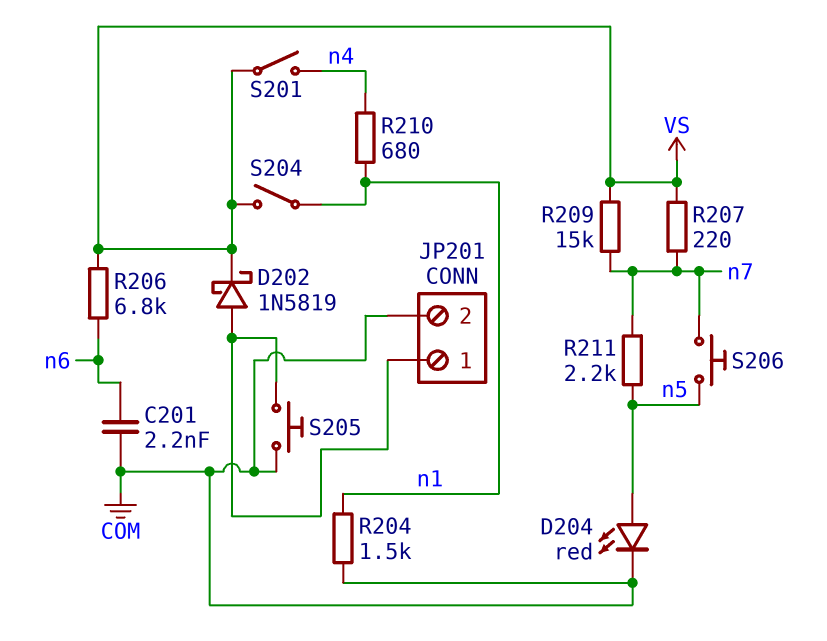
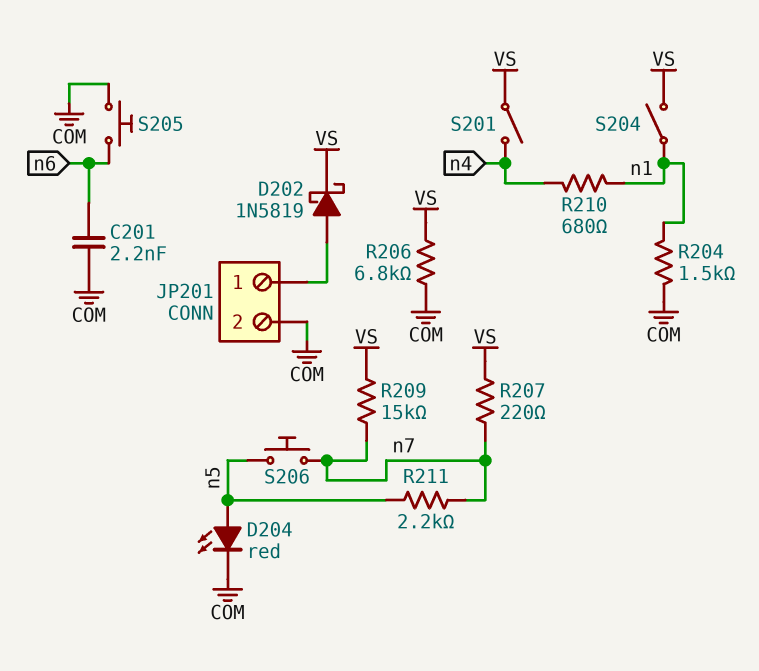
R206: 6.8k (VS, n6) -> 6.8k (COM, VS)
S205: button (COM, JP201/1) -> button (COM, n6)

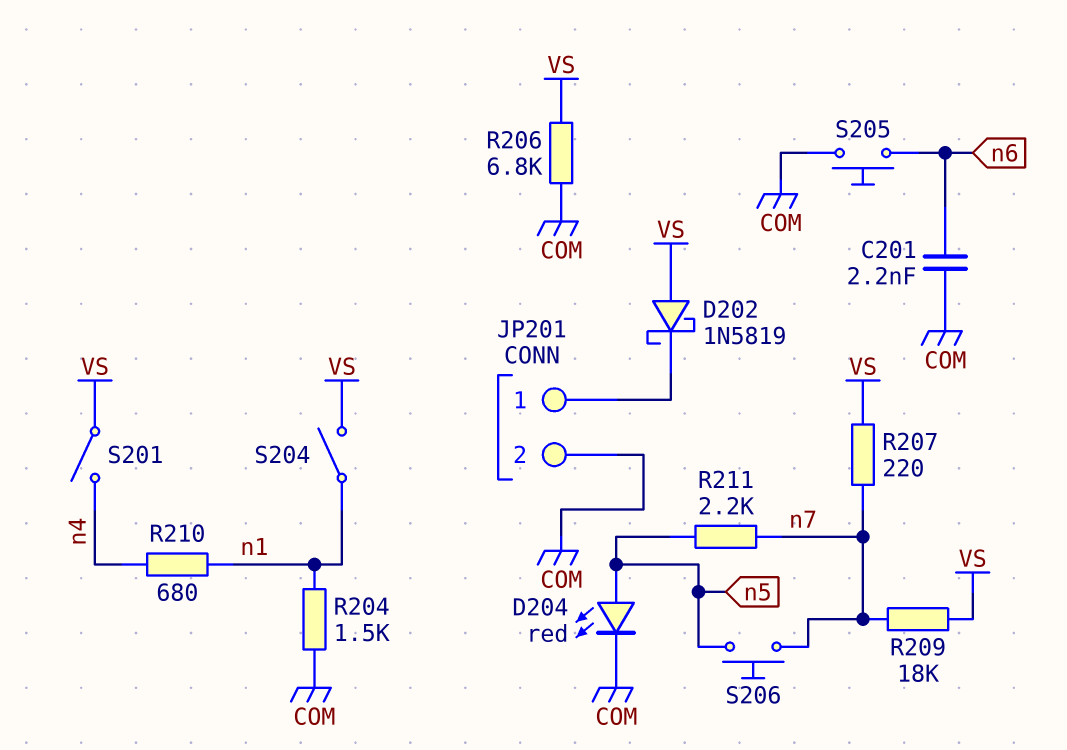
D202: schottky 1N5819 (A JP201/1, K VS) -> schottky 1N5819 (A VS, K JP201/1)
R209: 15k (VS, n7) -> 18k (VS, n7)

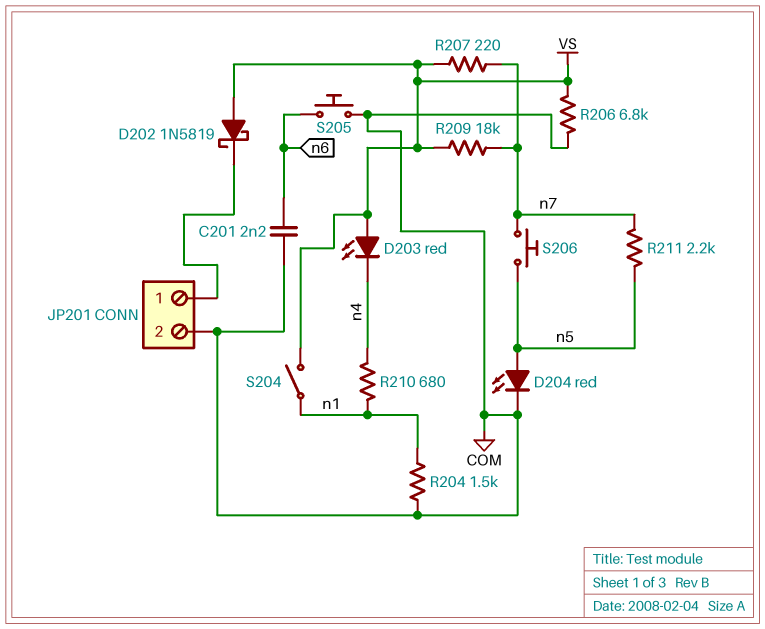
D203: none -> LED red (A VS, K n4)
S201: switch (VS, n4) -> none

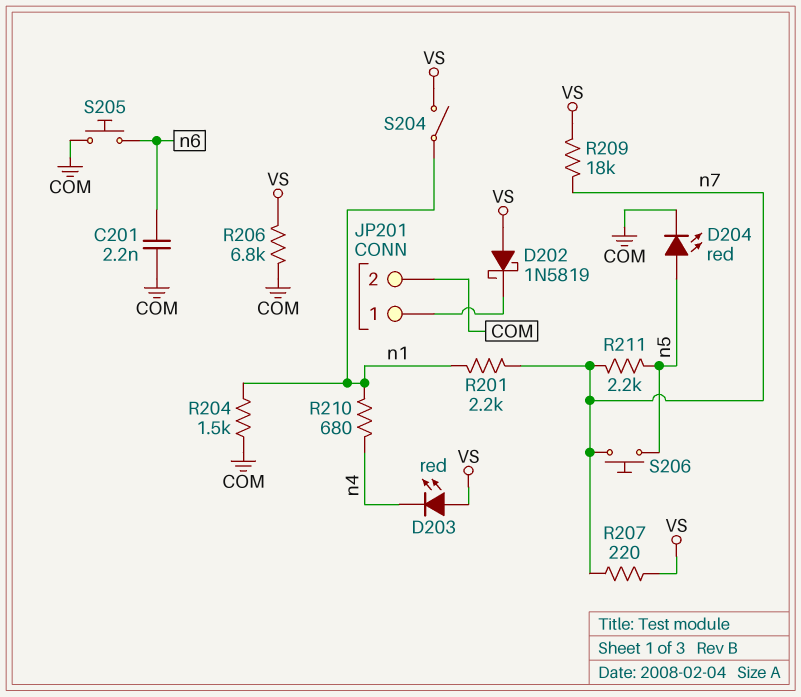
R201: none -> 2.2k (n1, n7)

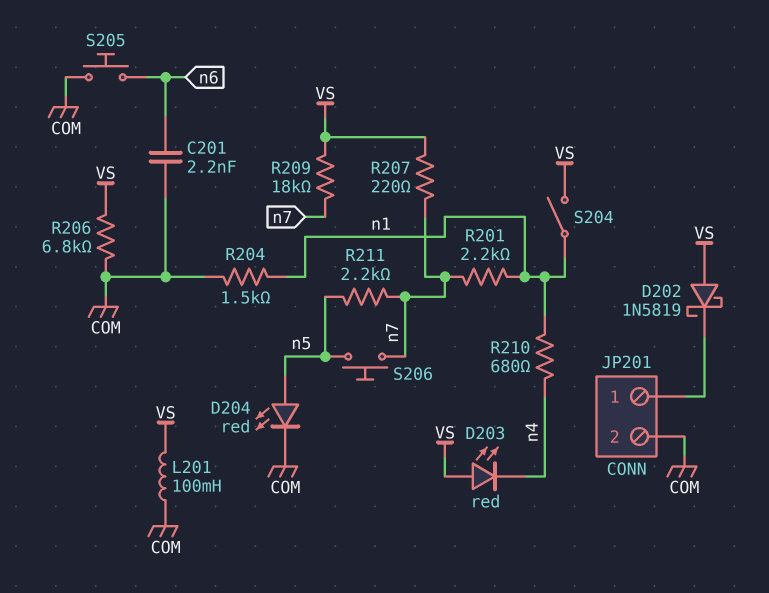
L201: none -> 100mH (COM, VS)

